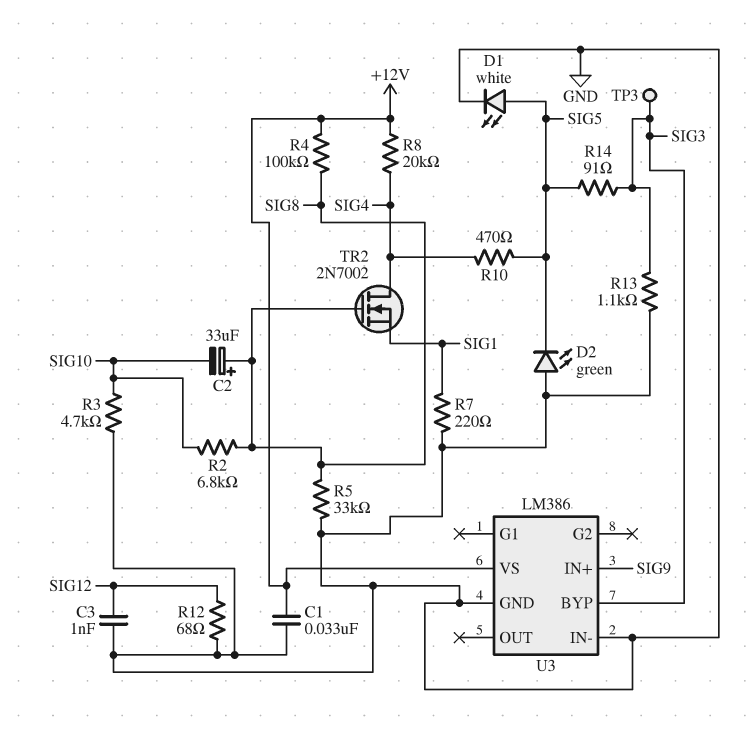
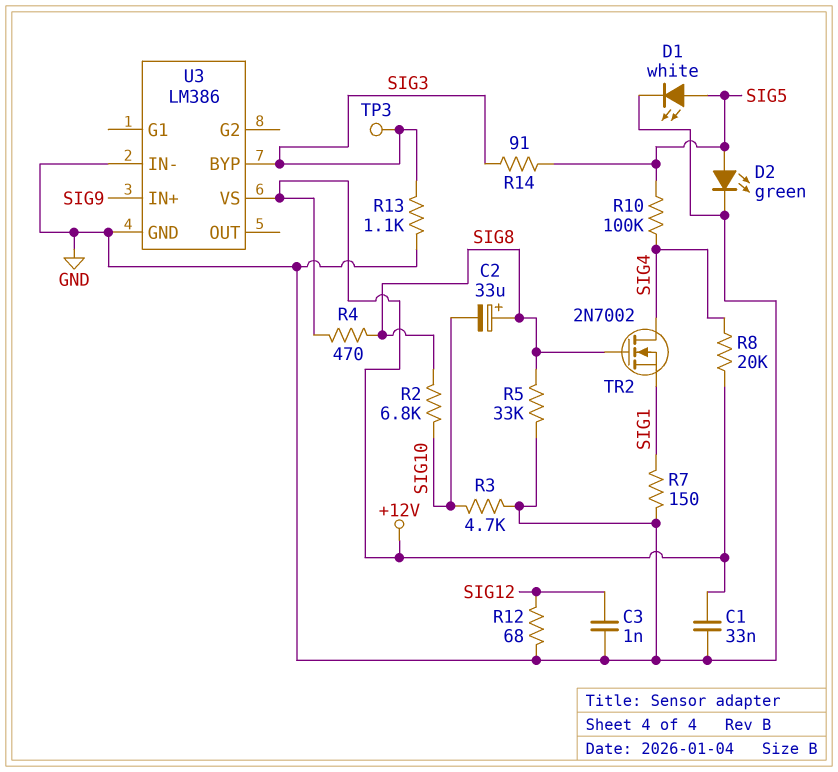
D2: LED green (A GND, K SIG5) -> LED green (A SIG5, K GND)
R4: 100k (+12V, SIG8) -> 470 (+12V, SIG8)
R7: 220 (GND, SIG1) -> 150 (GND, SIG1)
R10: 470 (SIG4, SIG5) -> 100k (SIG4, SIG5)

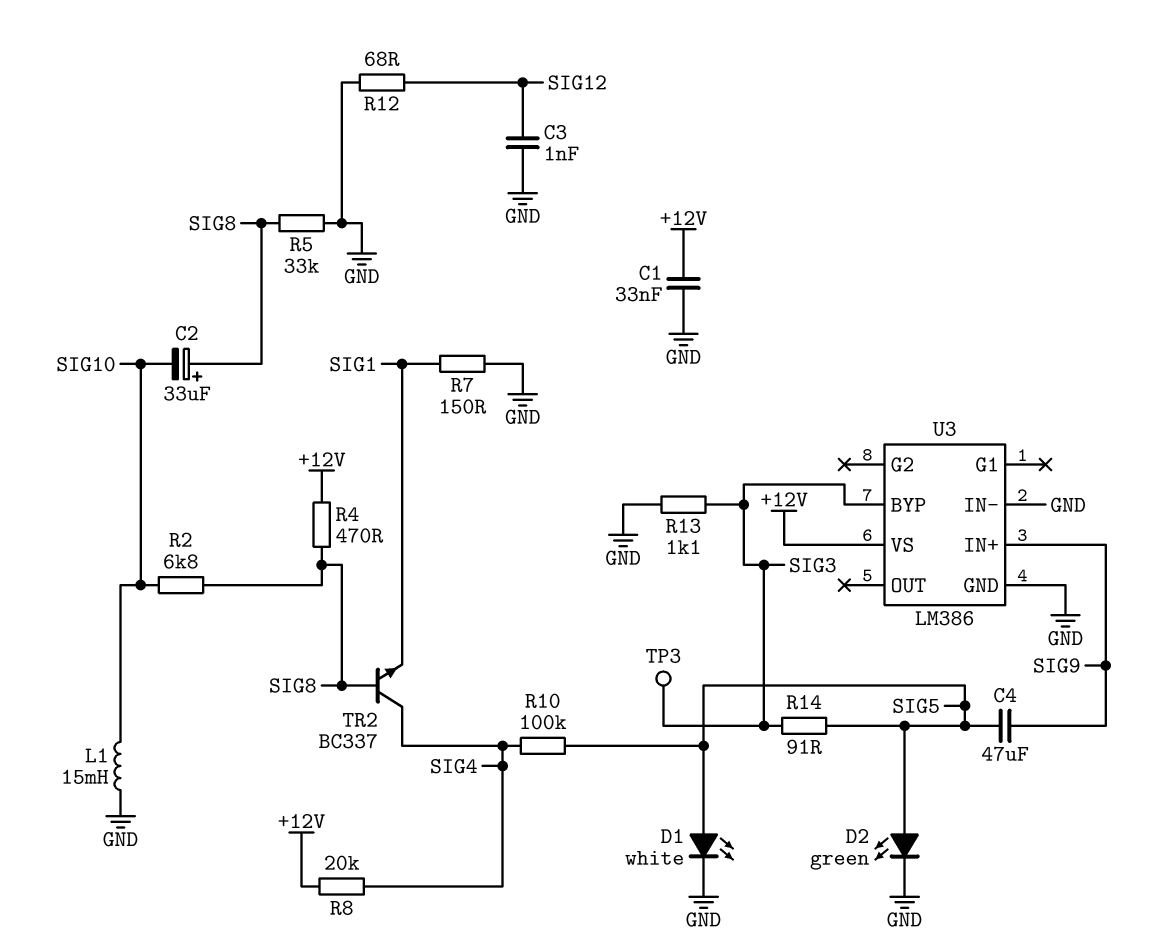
C4: none -> 47uF (SIG5, SIG9)
L1: none -> 15mH (GND, SIG10)
R3: 4.7k (GND, SIG10) -> none
TR2: NMOS 2N7002 (G SIG8, D SIG4, S SIG1) -> NPN BC337 (B SIG8, C SIG4, E SIG1)

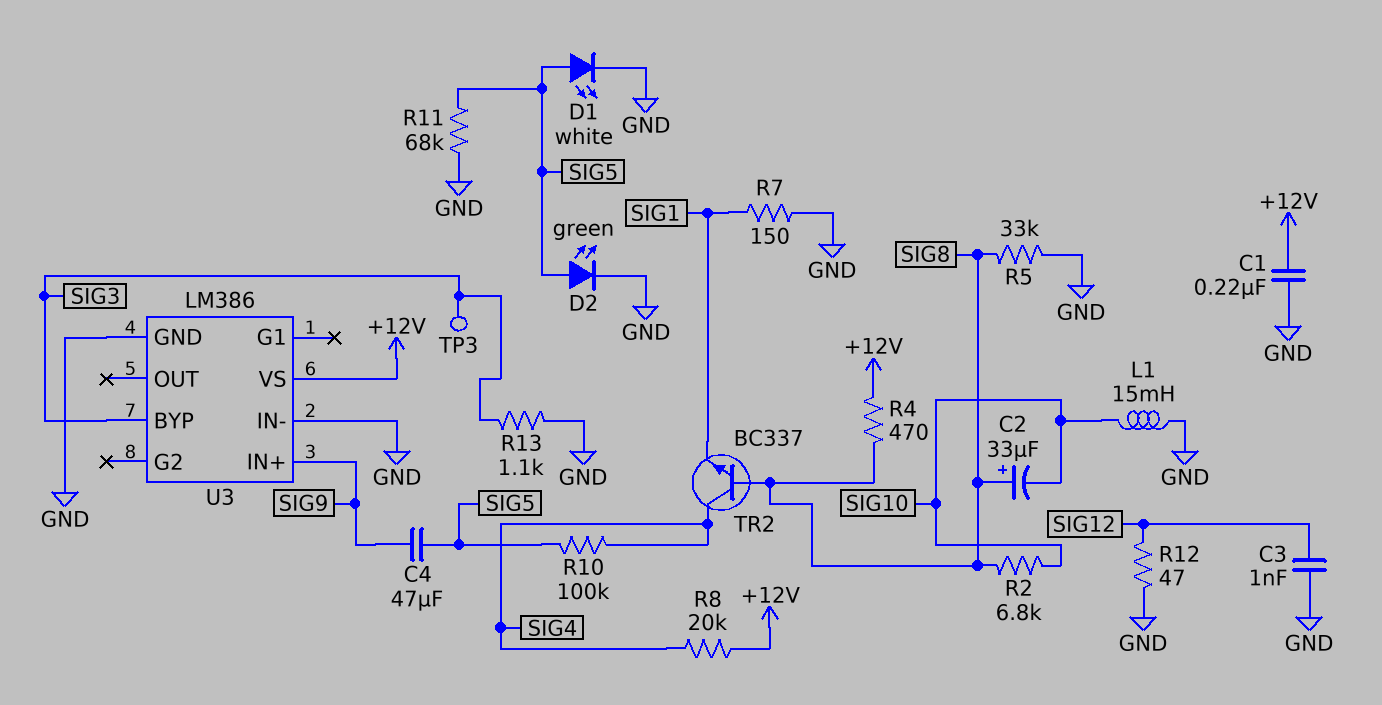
C1: 33nF (+12V, GND) -> 220nF (+12V, GND)
R11: none -> 68k (GND, SIG5)
R12: 68 (GND, SIG12) -> 47 (GND, SIG12)
R14: 91 (SIG3, SIG5) -> none

